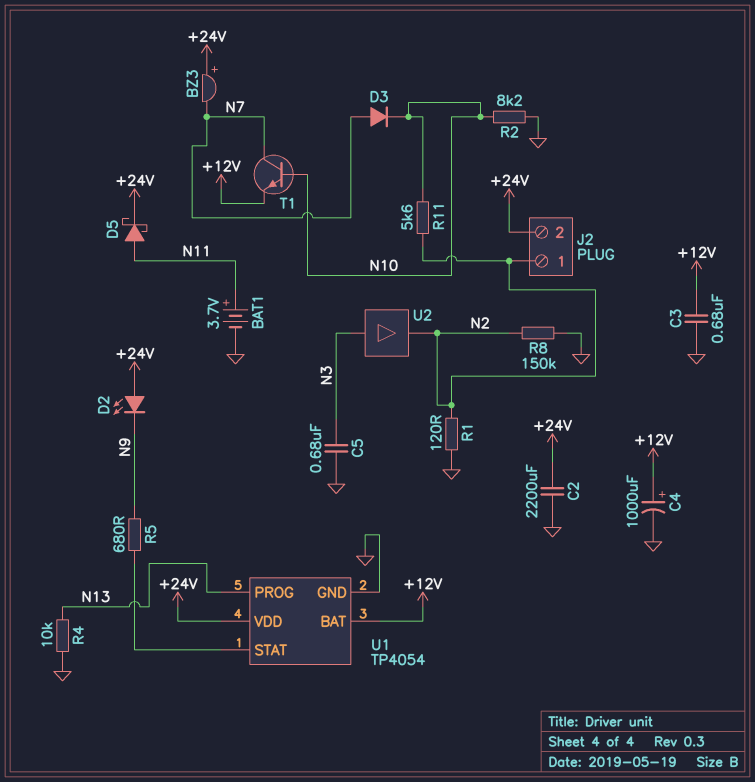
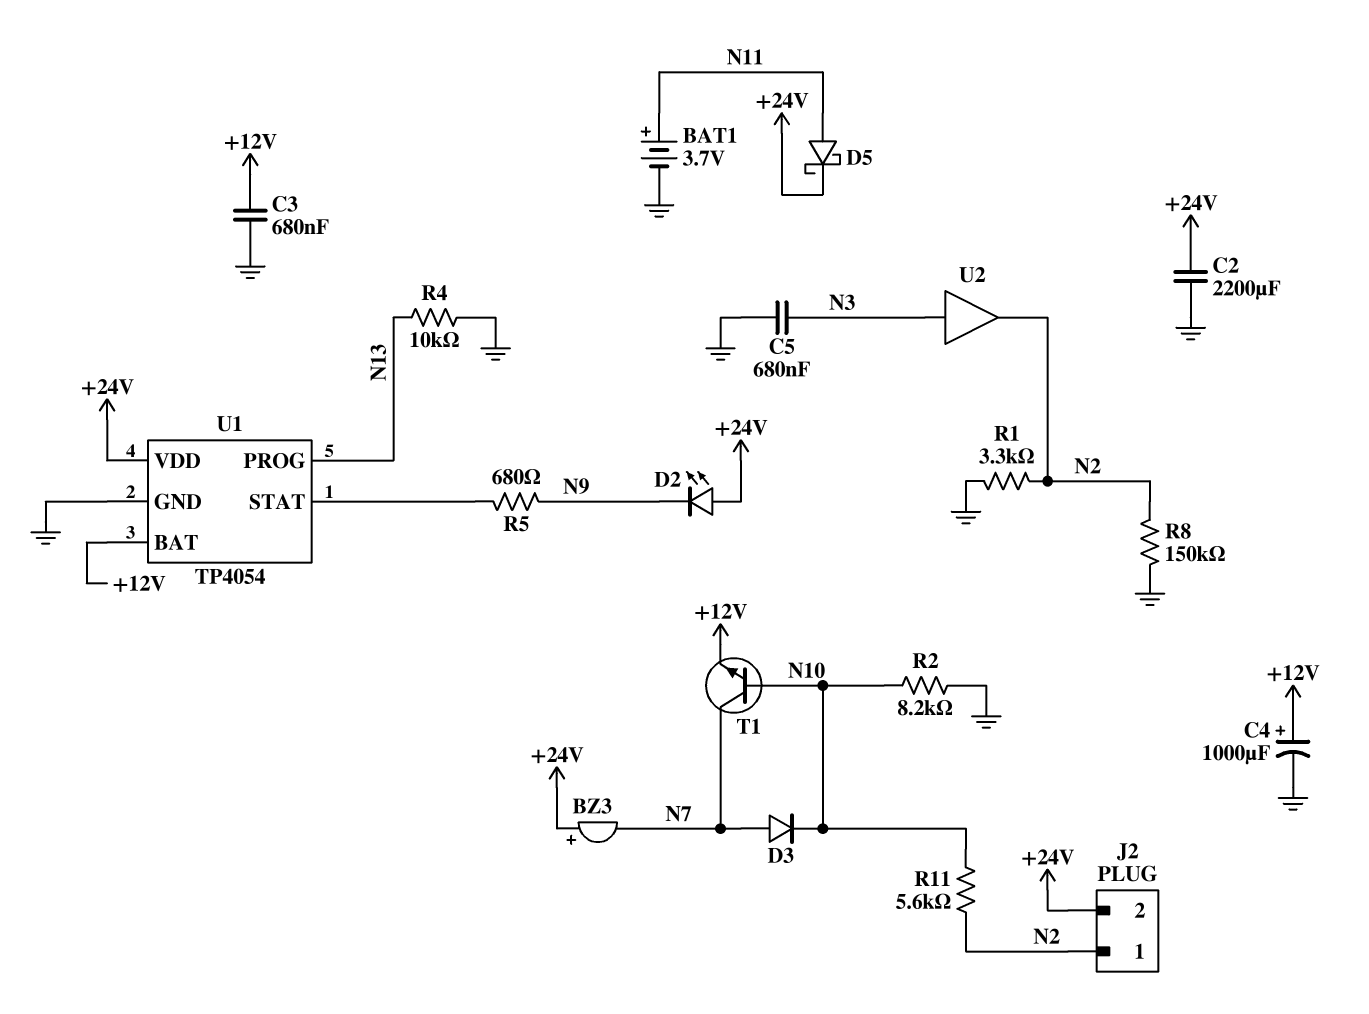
R1: 120 (GND, N2) -> 3.3k (GND, N2)

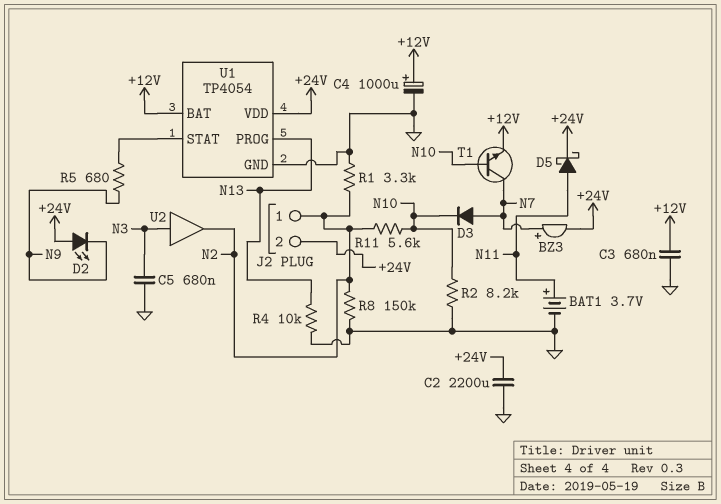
BZ3: buzzer (plus +24V, minus N7) -> buzzer (plus N7, minus +24V)

